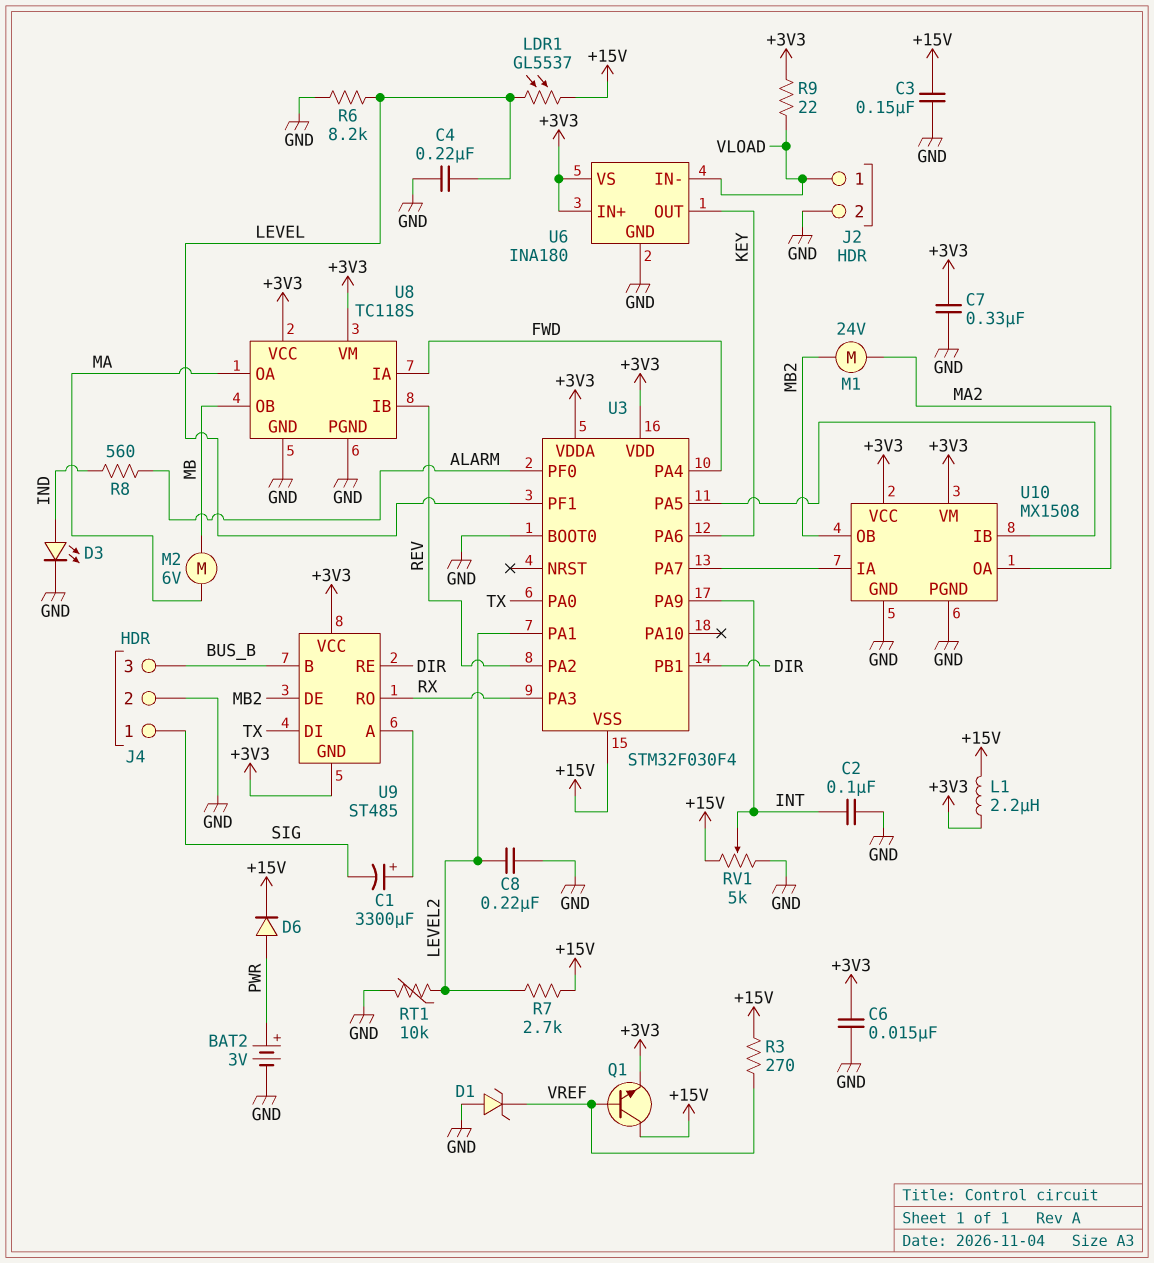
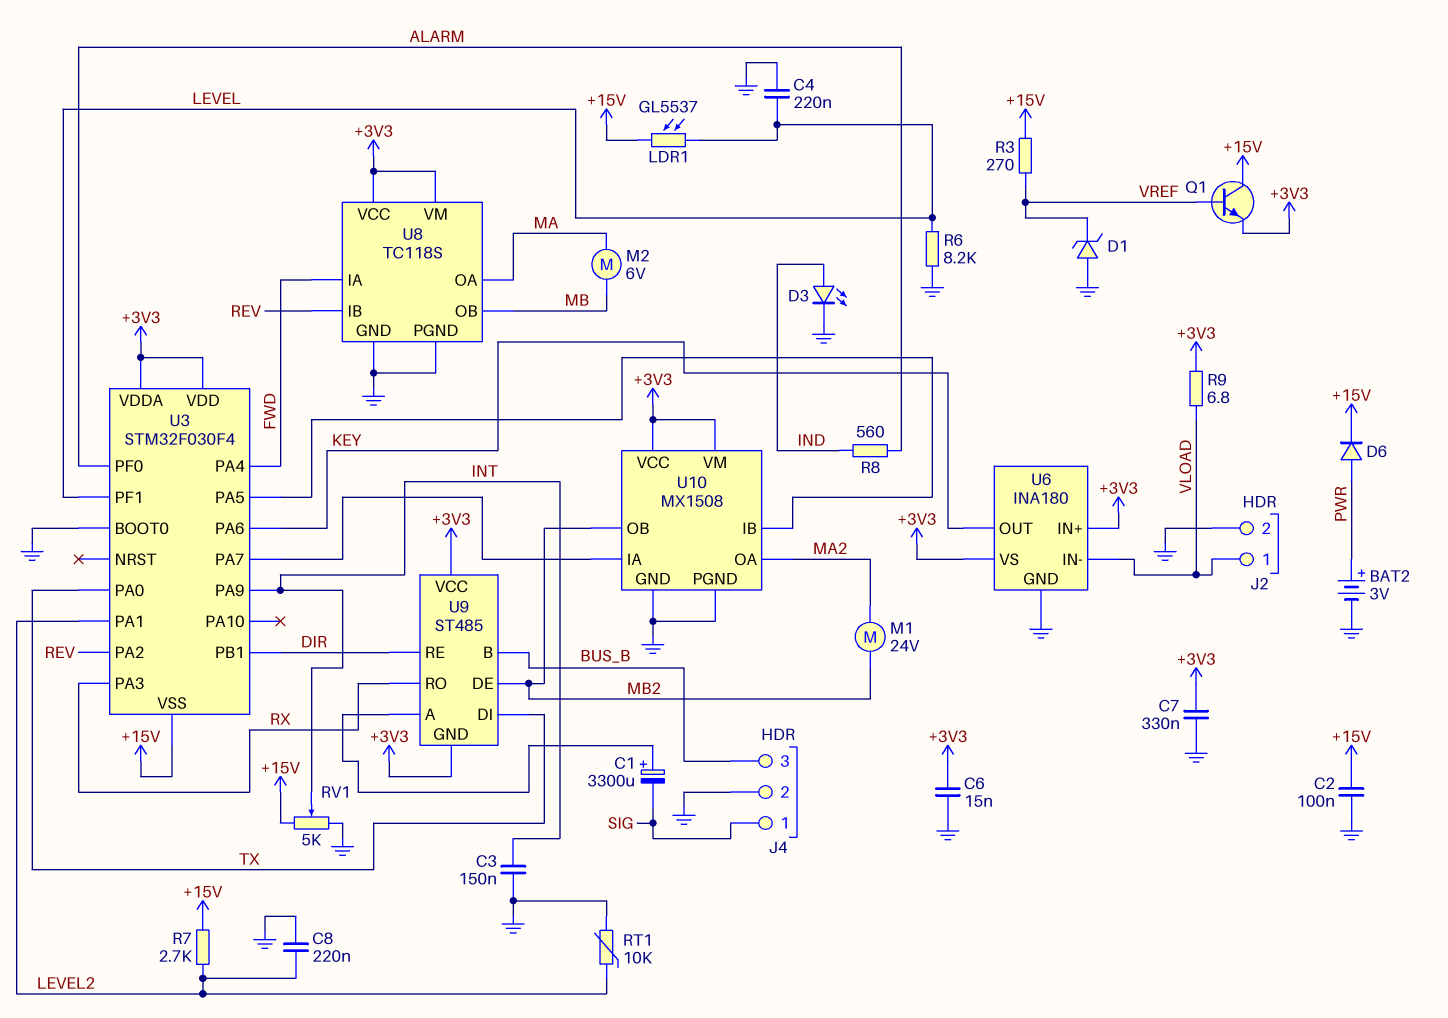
C2: 100nF (GND, INT) -> 100nF (+15V, GND)
C3: 150nF (+15V, GND) -> 150nF (GND, INT)
L1: 2.2uH (+3V3, +15V) -> none
R9: 22 (+3V3, VLOAD) -> 6.8 (+3V3, VLOAD)

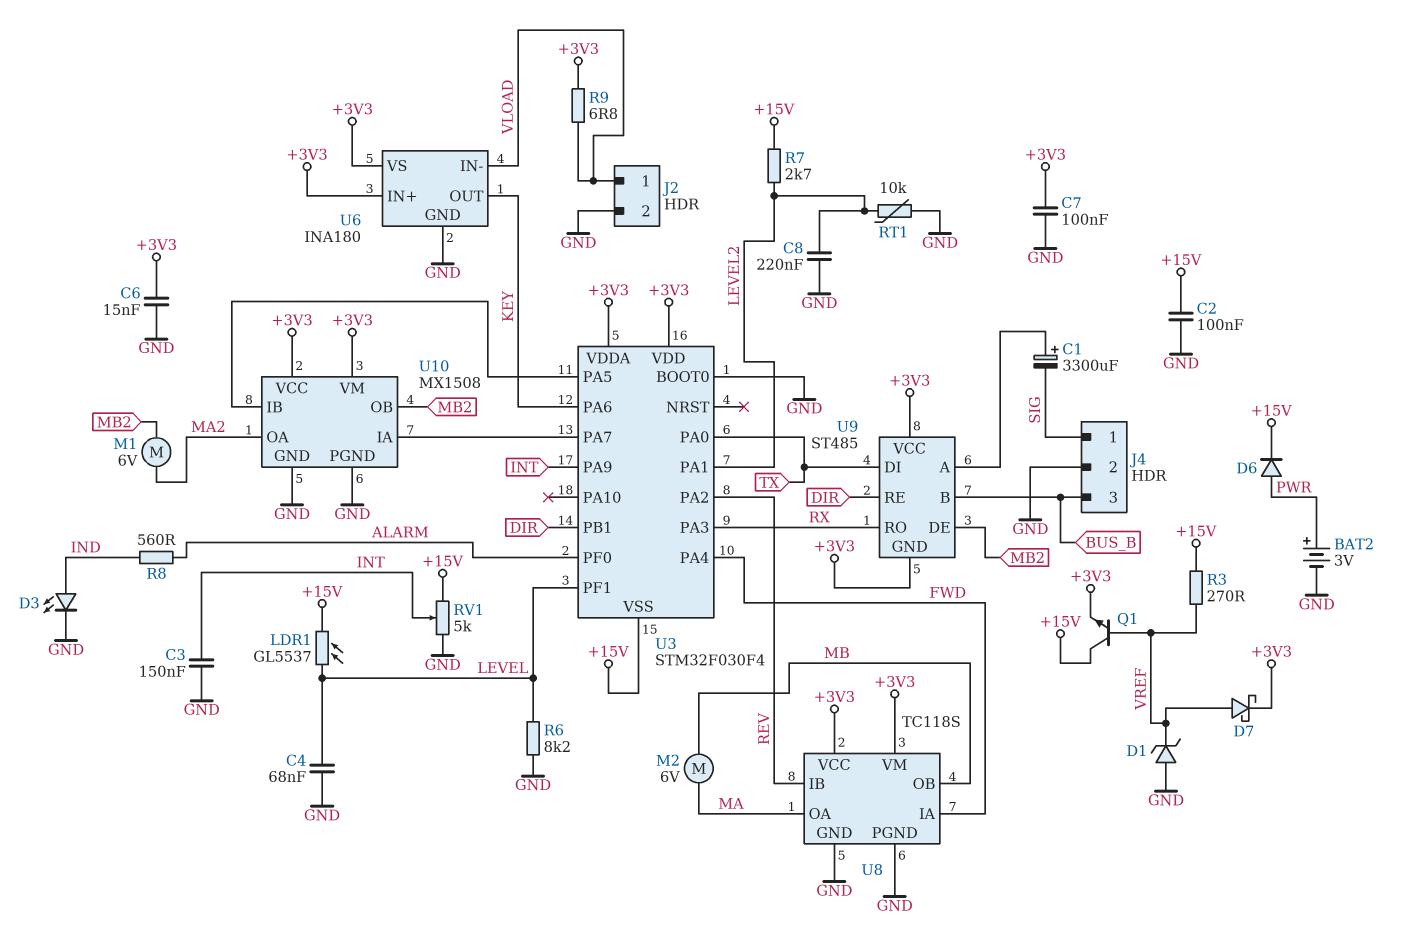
C4: 220nF (GND, LEVEL) -> 68nF (GND, LEVEL)
C7: 330nF (+3V3, GND) -> 100nF (+3V3, GND)
D7: none -> schottky (A VREF, K +3V3)
M1: motor 24V (MA2, MB2) -> motor 6V (MA2, MB2)

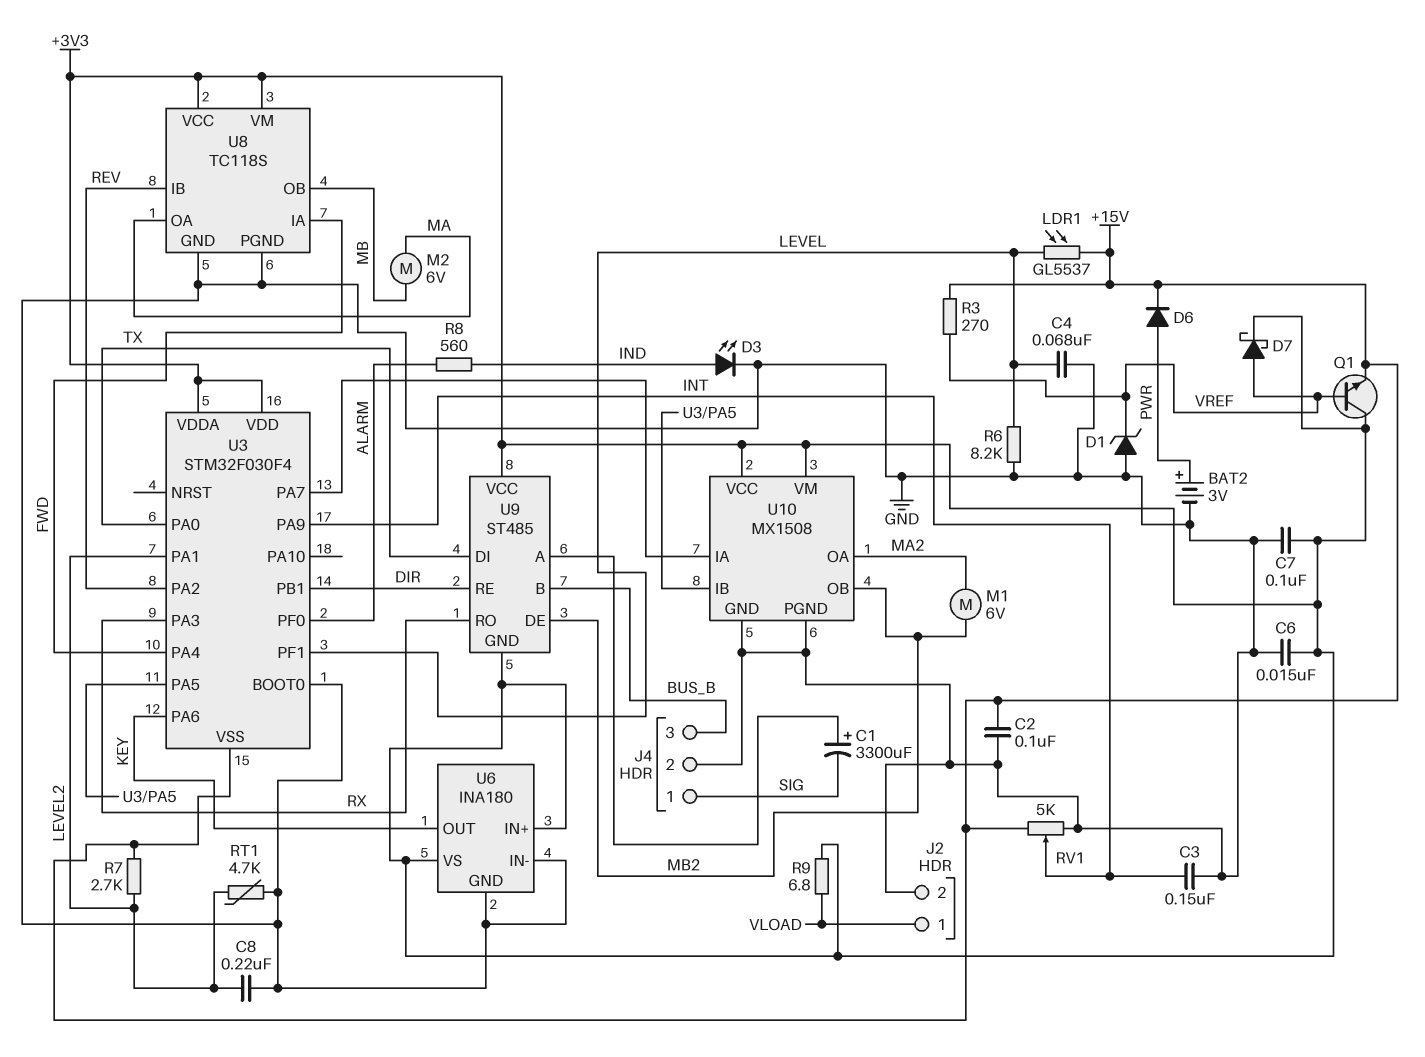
Q1: NPN (B VREF, C +15V, E +3V3) -> NPN (B VREF, C +3V3, E +15V)
RT1: 10k (GND, LEVEL2) -> 4.7k (GND, LEVEL2)
U6 pin IN-: VLOAD -> GND

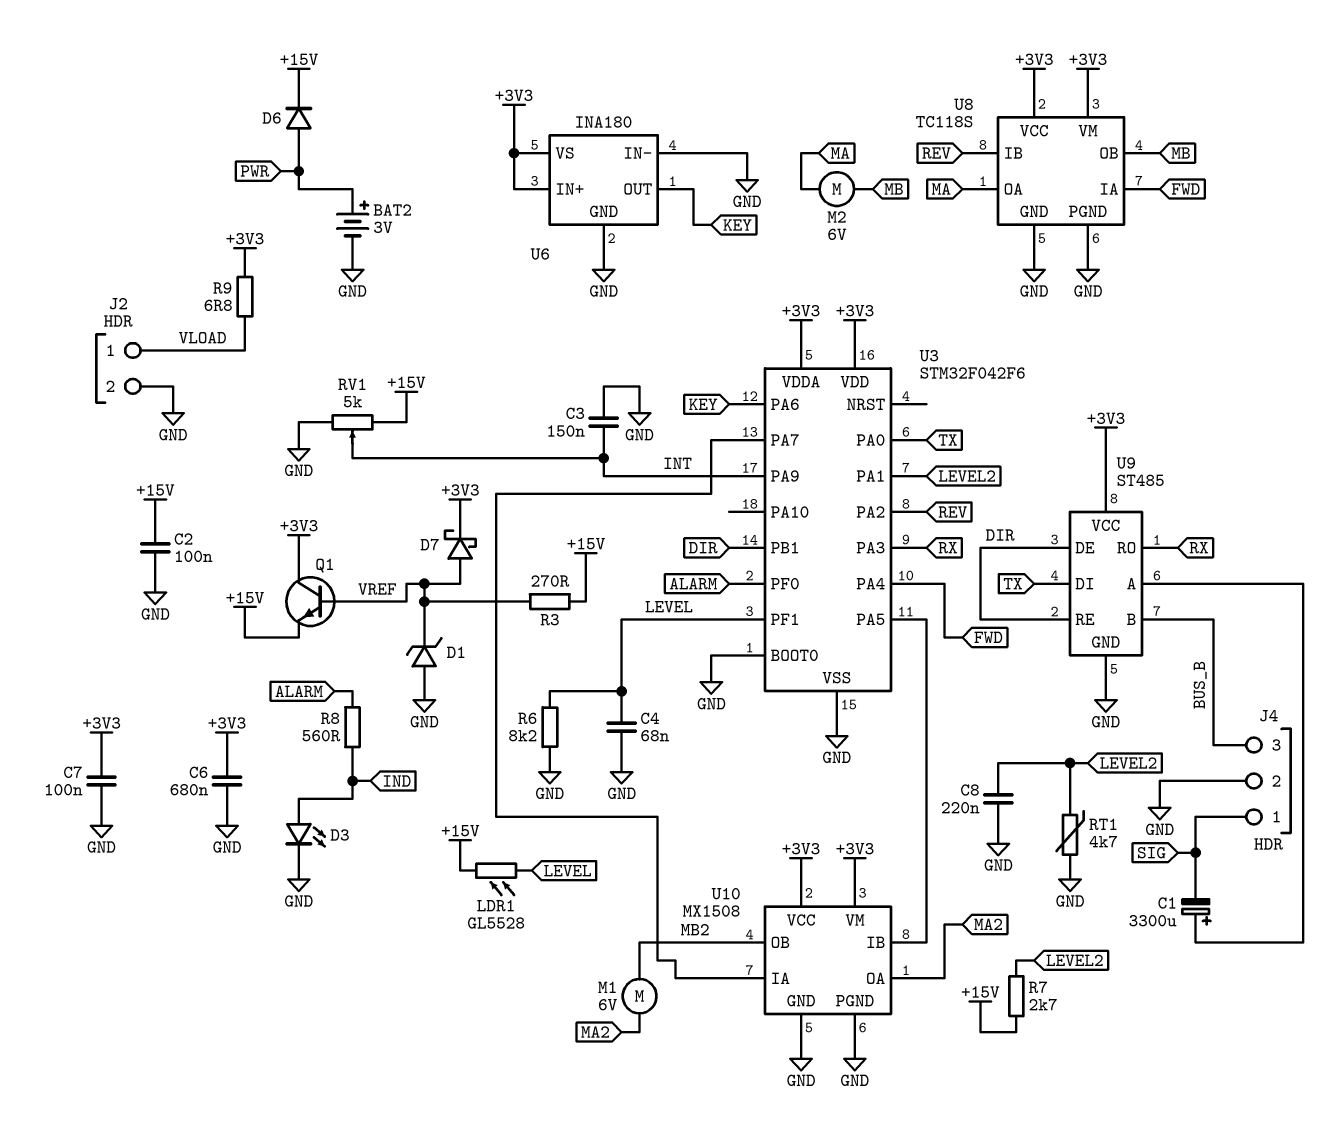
C6: 15nF (+3V3, GND) -> 680nF (+3V3, GND)
LDR1: GL5537 (+15V, LEVEL) -> GL5528 (+15V, LEVEL)
U3: STM32F030F4 -> STM32F042F6
U3 pin VSS: +15V -> GND
U9 pin DE: MB2 -> DIR
U9 pin GND: +3V3 -> GND

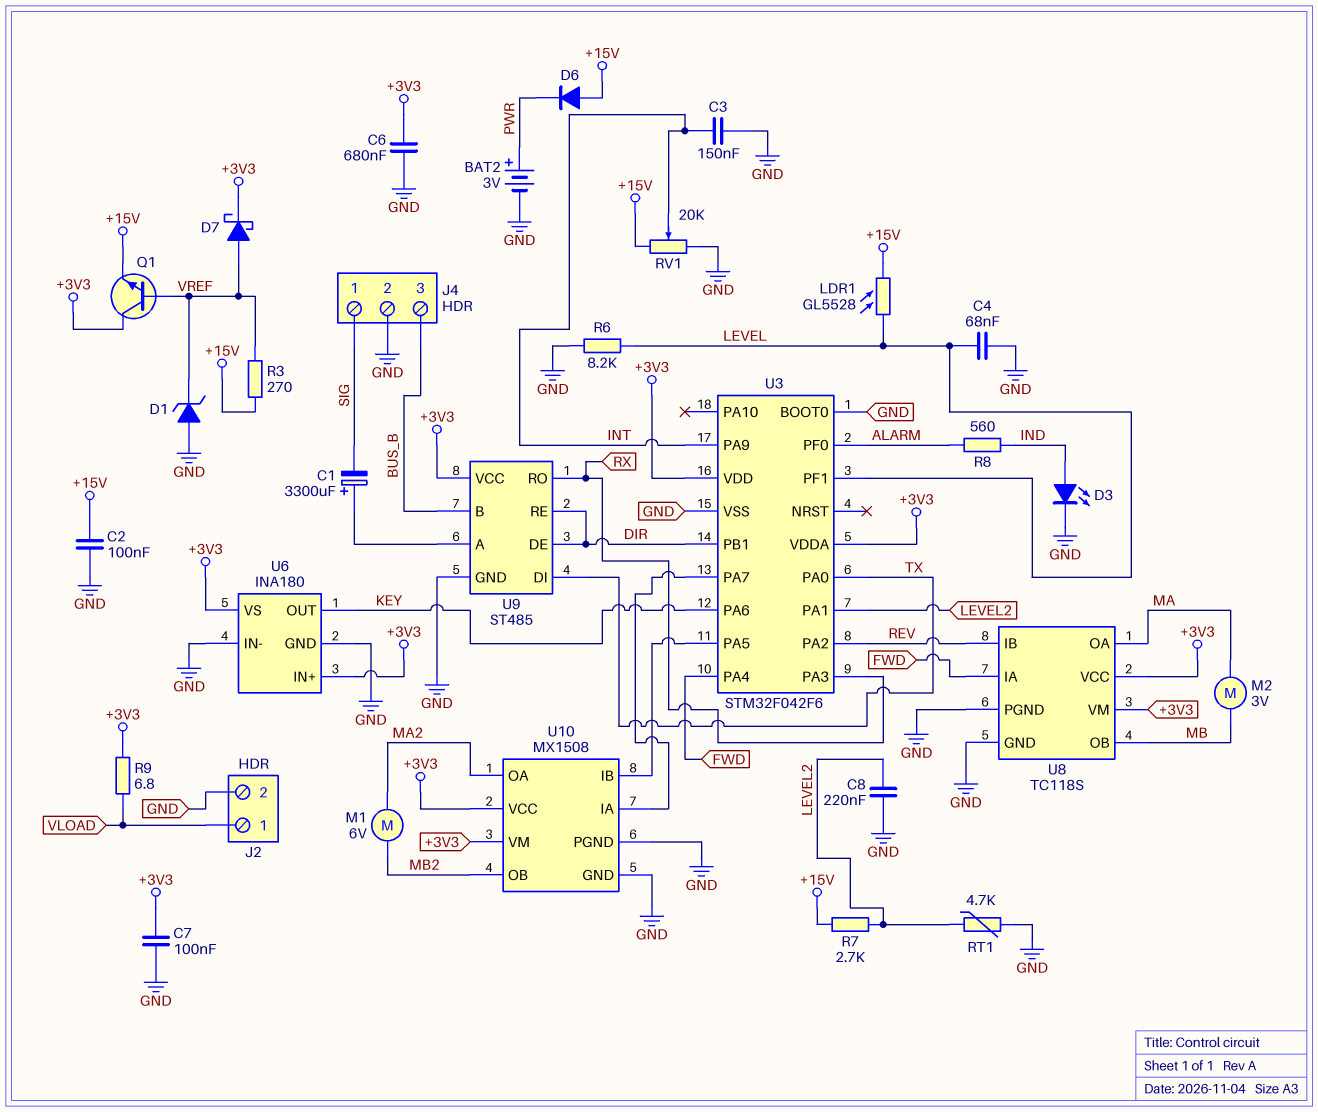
D6: diode (A PWR, K +15V) -> diode (A +15V, K PWR)
M2: motor 6V (MA, MB) -> motor 3V (MA, MB)
RV1: 5k (+15V, GND, wiper INT) -> 20k (+15V, GND, wiper INT)

